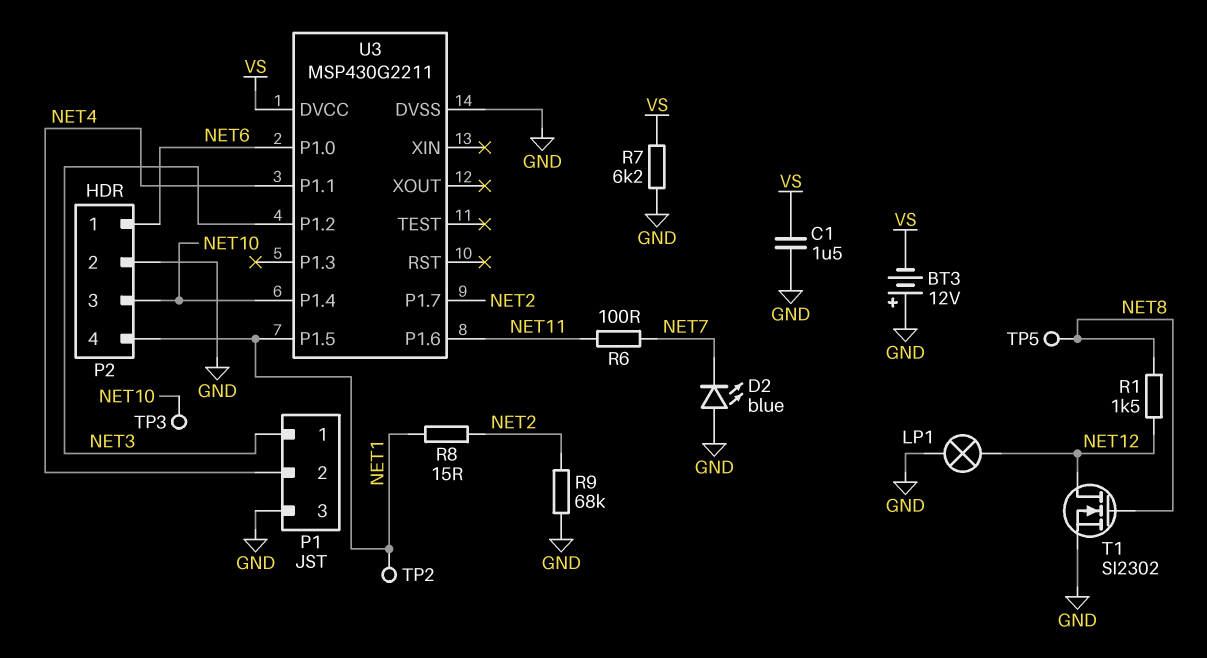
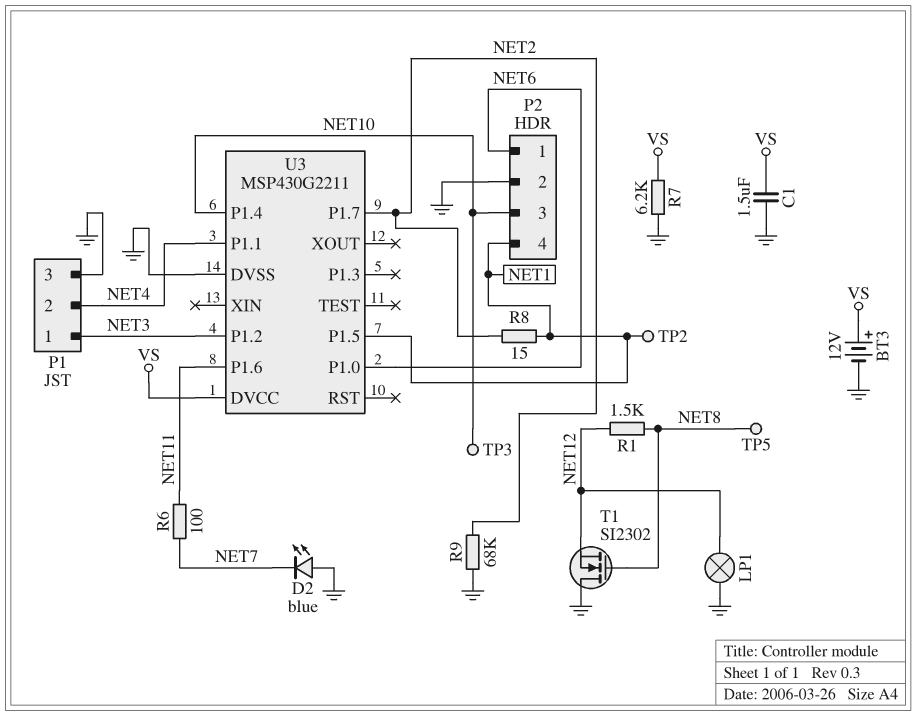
BT3: 12V (plus GND, minus VS) -> 12V (plus VS, minus GND)
T1: NMOS SI2302 (G NET8, D NET12, S GND) -> NMOS SI2302 (G NET8, D GND, S NET12)

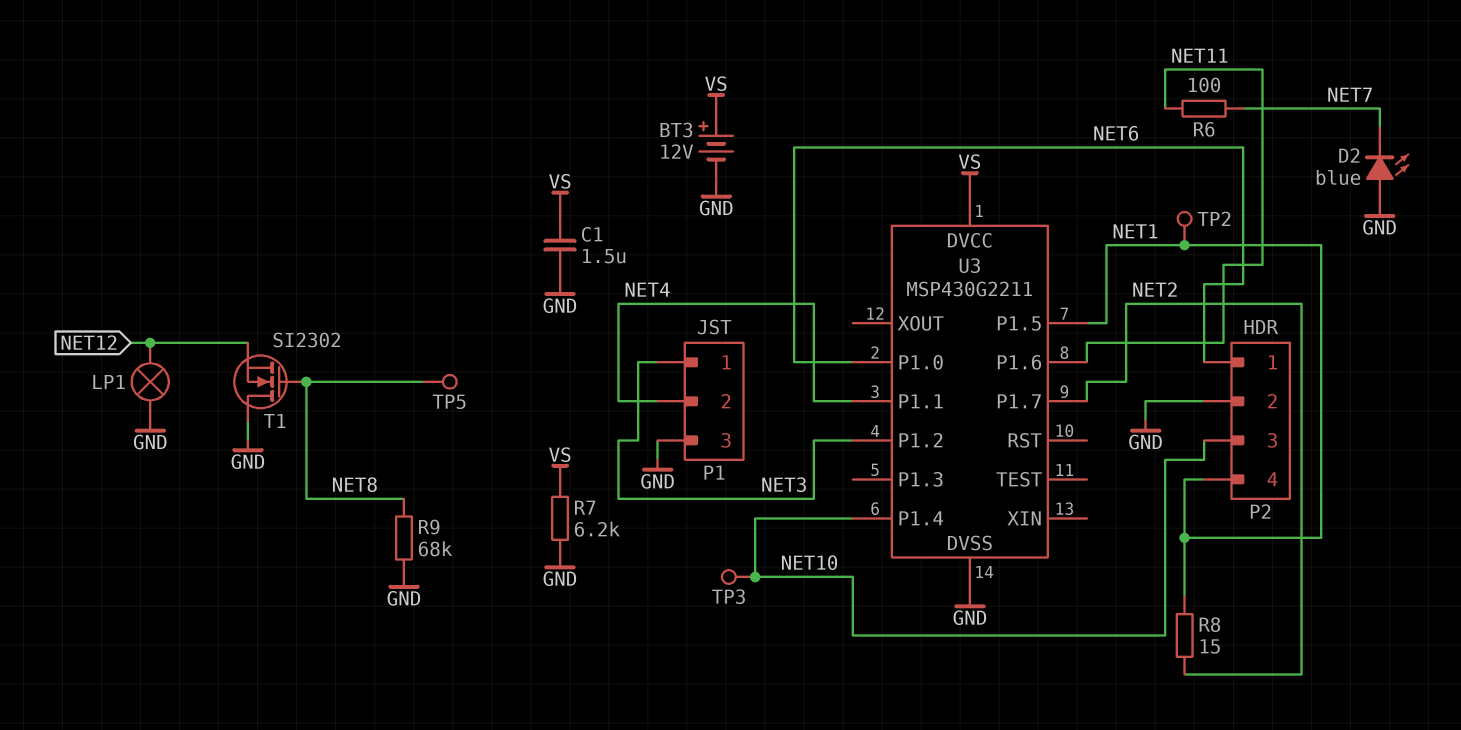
R1: 1.5k (NET8, NET12) -> none
R9: 68k (GND, NET2) -> 68k (GND, NET8)

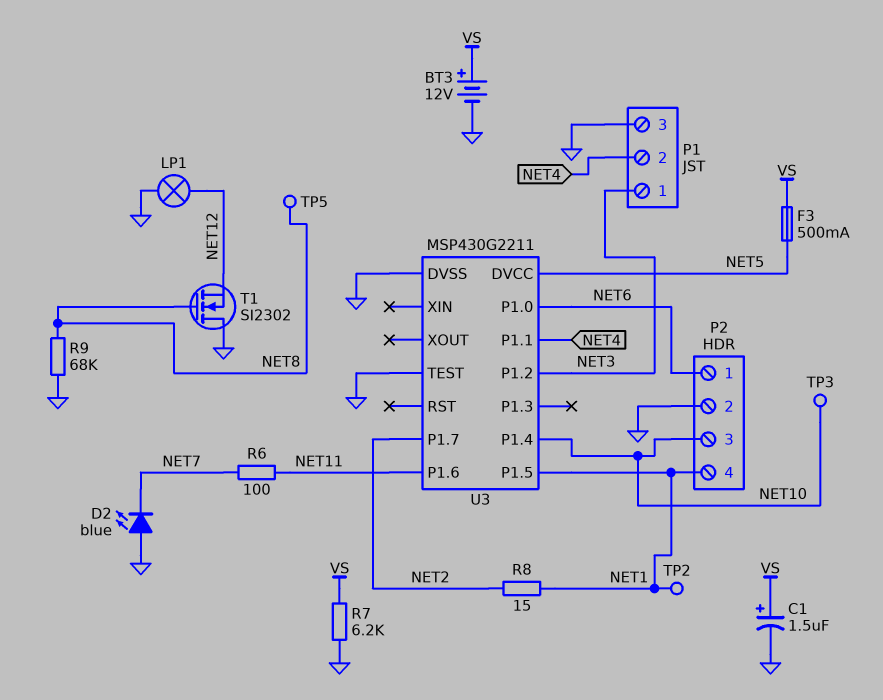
C1: 1.5uF (GND, VS) -> 1.5uF (plus VS, minus GND)
F3: none -> 500mA (NET5, VS)
U3 pin DVCC: VS -> NET5
U3 pin TEST: none -> GND

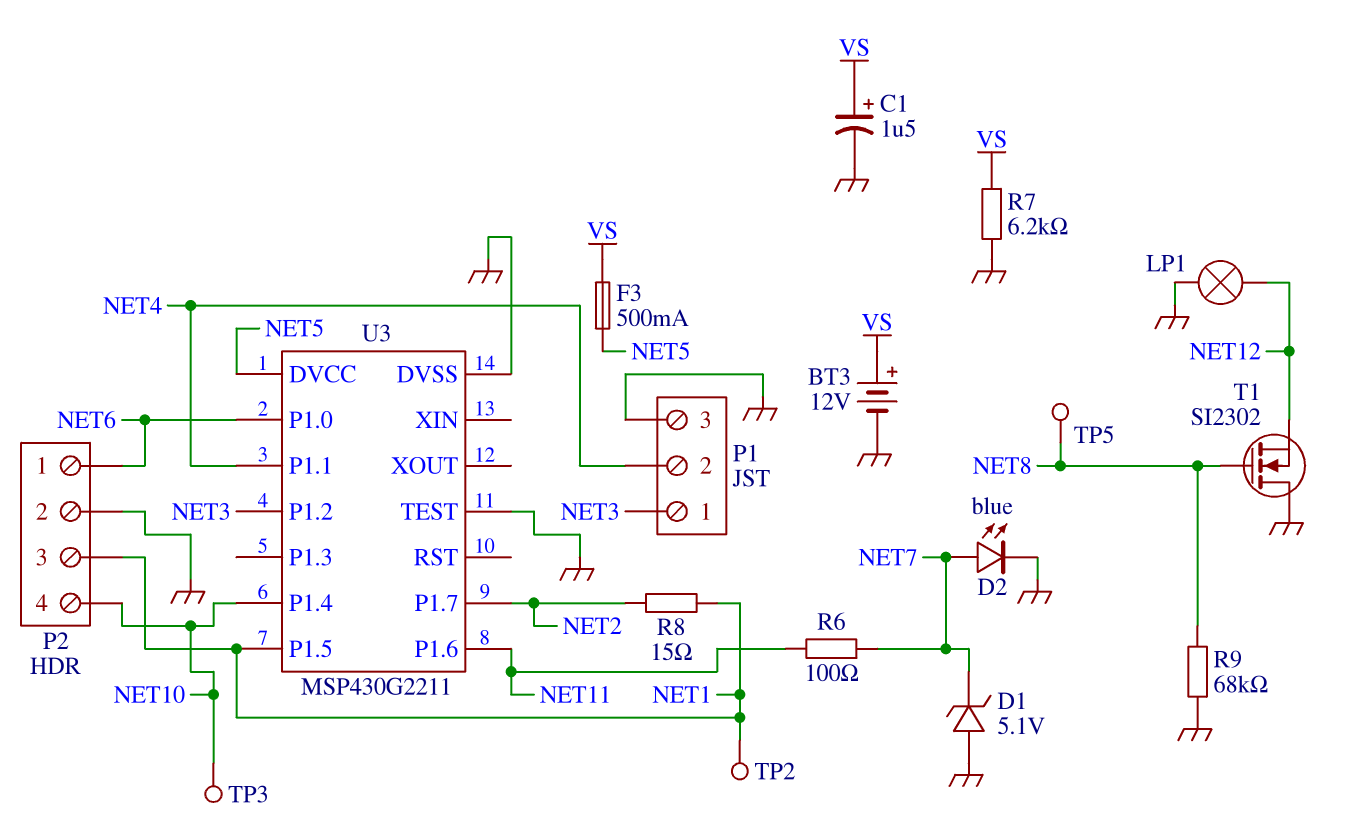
D1: none -> zener 5.1V (A GND, K NET7)
D2: LED blue (A GND, K NET7) -> LED blue (A NET7, K GND)
P2 pin 3: NET10 -> NET1
P2 pin 4: NET1 -> NET10

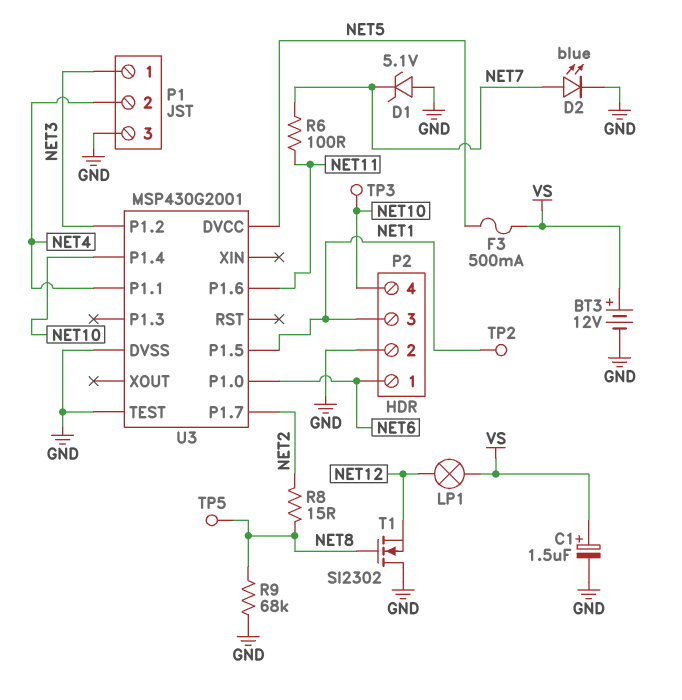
LP1: lamp (GND, NET12) -> lamp (NET12, VS)
R7: 6.2k (GND, VS) -> none
R8: 15 (NET1, NET2) -> 15 (NET2, NET8)
U3: MSP430G2211 -> MSP430G2001

